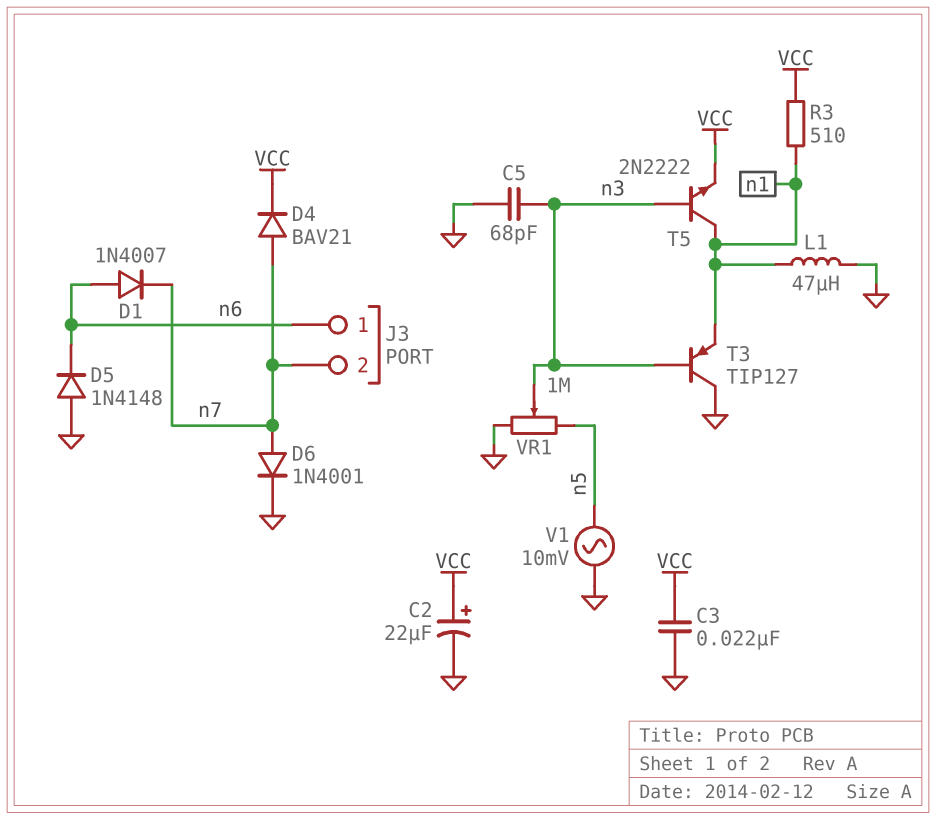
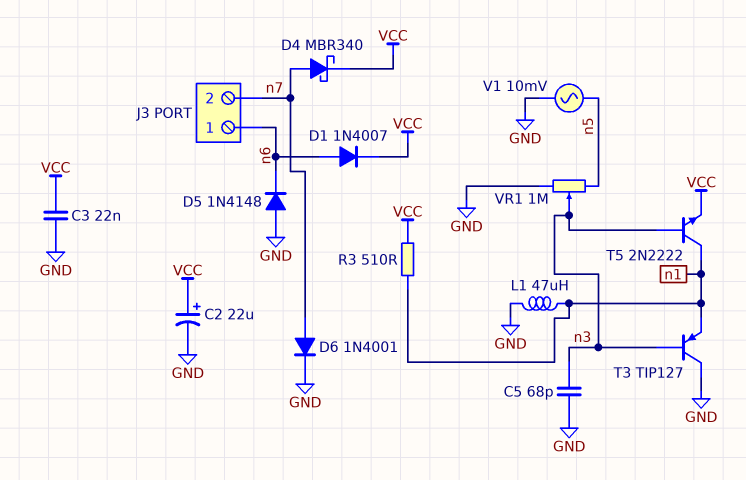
D1: diode 1N4007 (A n6, K n7) -> diode 1N4007 (A n6, K VCC)
D4: diode BAV21 (A n7, K VCC) -> schottky MBR340 (A n7, K VCC)

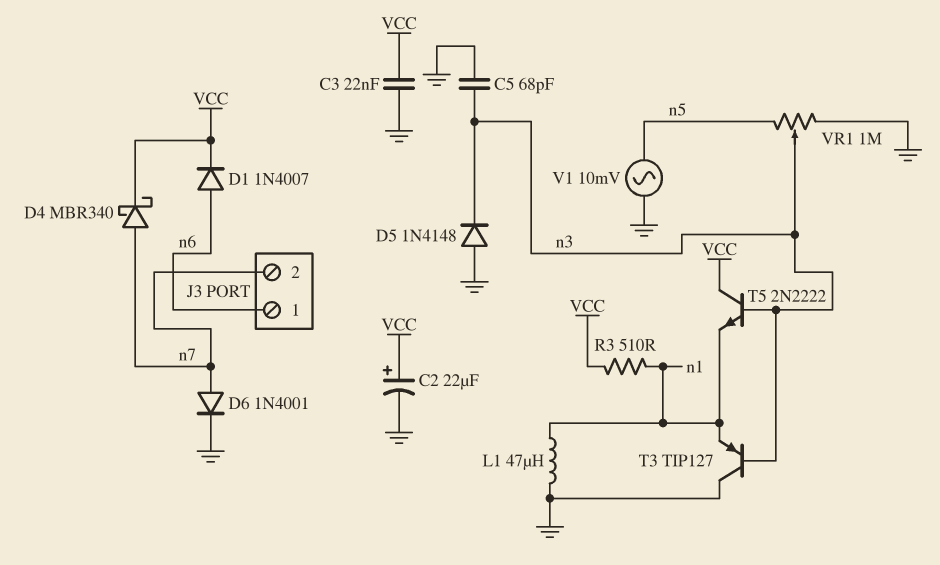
D5: diode 1N4148 (A GND, K n6) -> diode 1N4148 (A GND, K n3)
T5: NPN 2N2222 (B n3, C n1, E VCC) -> NPN 2N2222 (B n3, C VCC, E n1)

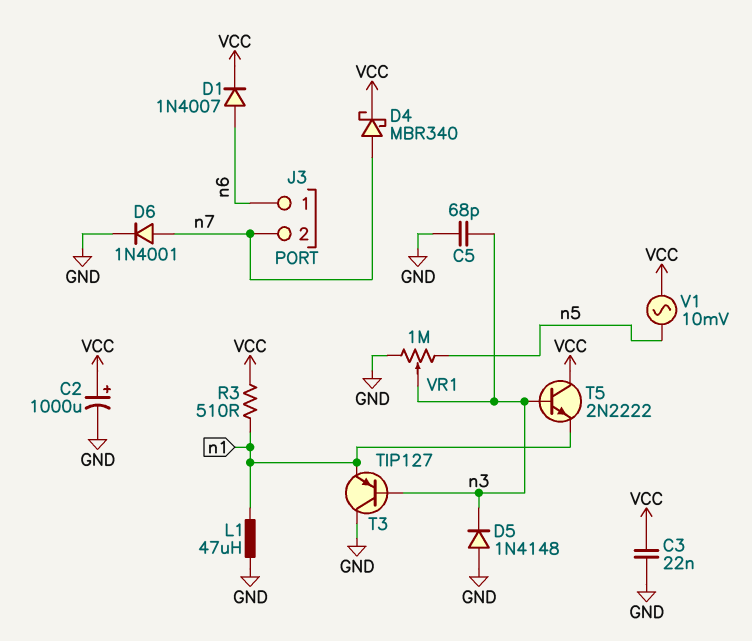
C2: 22uF (plus VCC, minus GND) -> 1000uF (plus VCC, minus GND)
V1: AC 10mV (GND, n5) -> AC 10mV (VCC, n5)

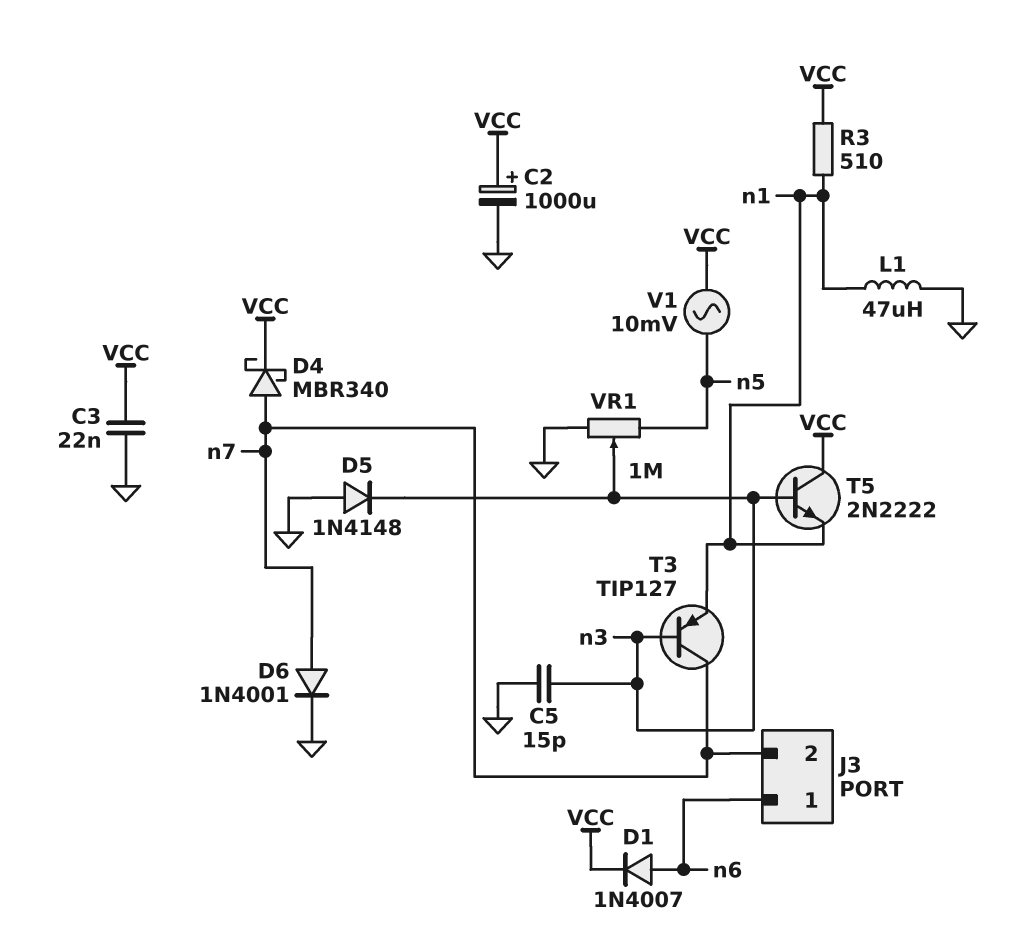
C5: 68pF (GND, n3) -> 15pF (GND, n3)
T3: PNP TIP127 (B n3, C GND, E n1) -> PNP TIP127 (B n3, C n7, E n1)

